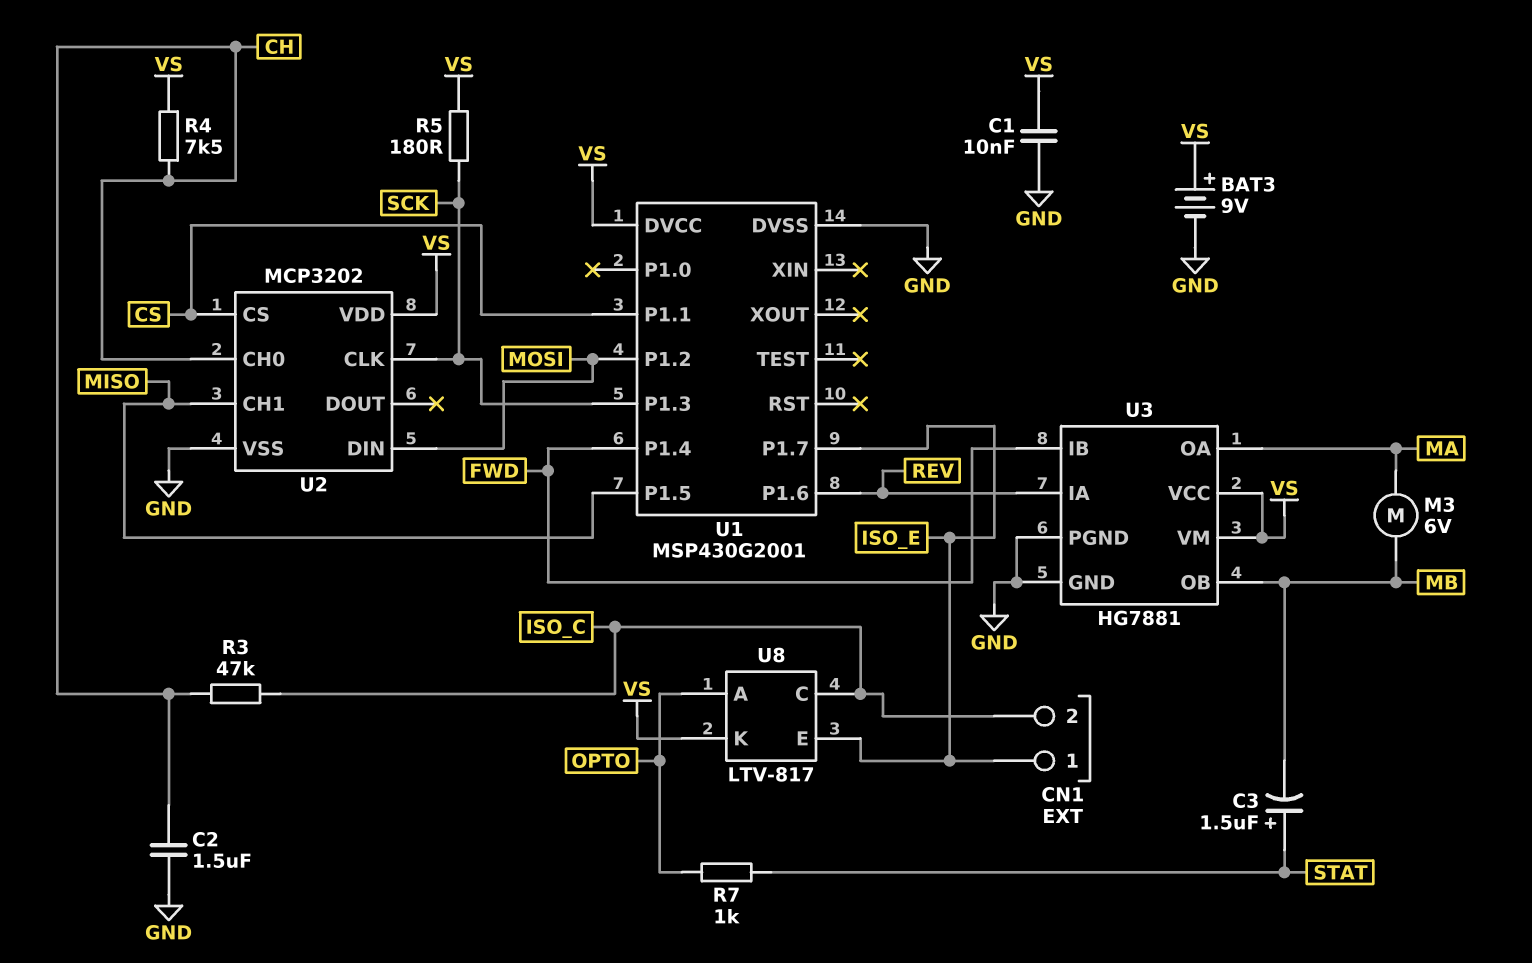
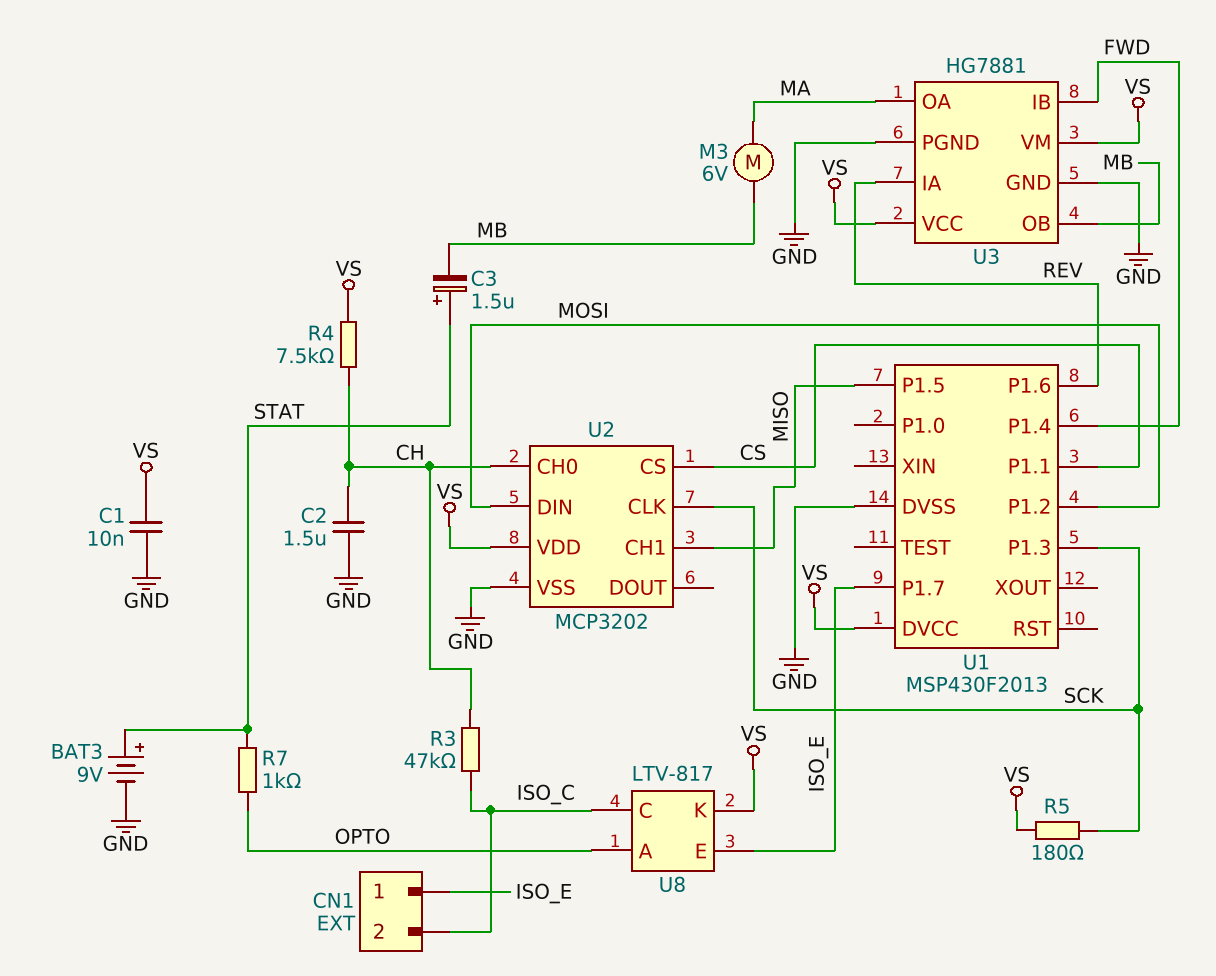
BAT3: 9V (plus VS, minus GND) -> 9V (plus STAT, minus GND)
U1: MSP430G2001 -> MSP430F2013

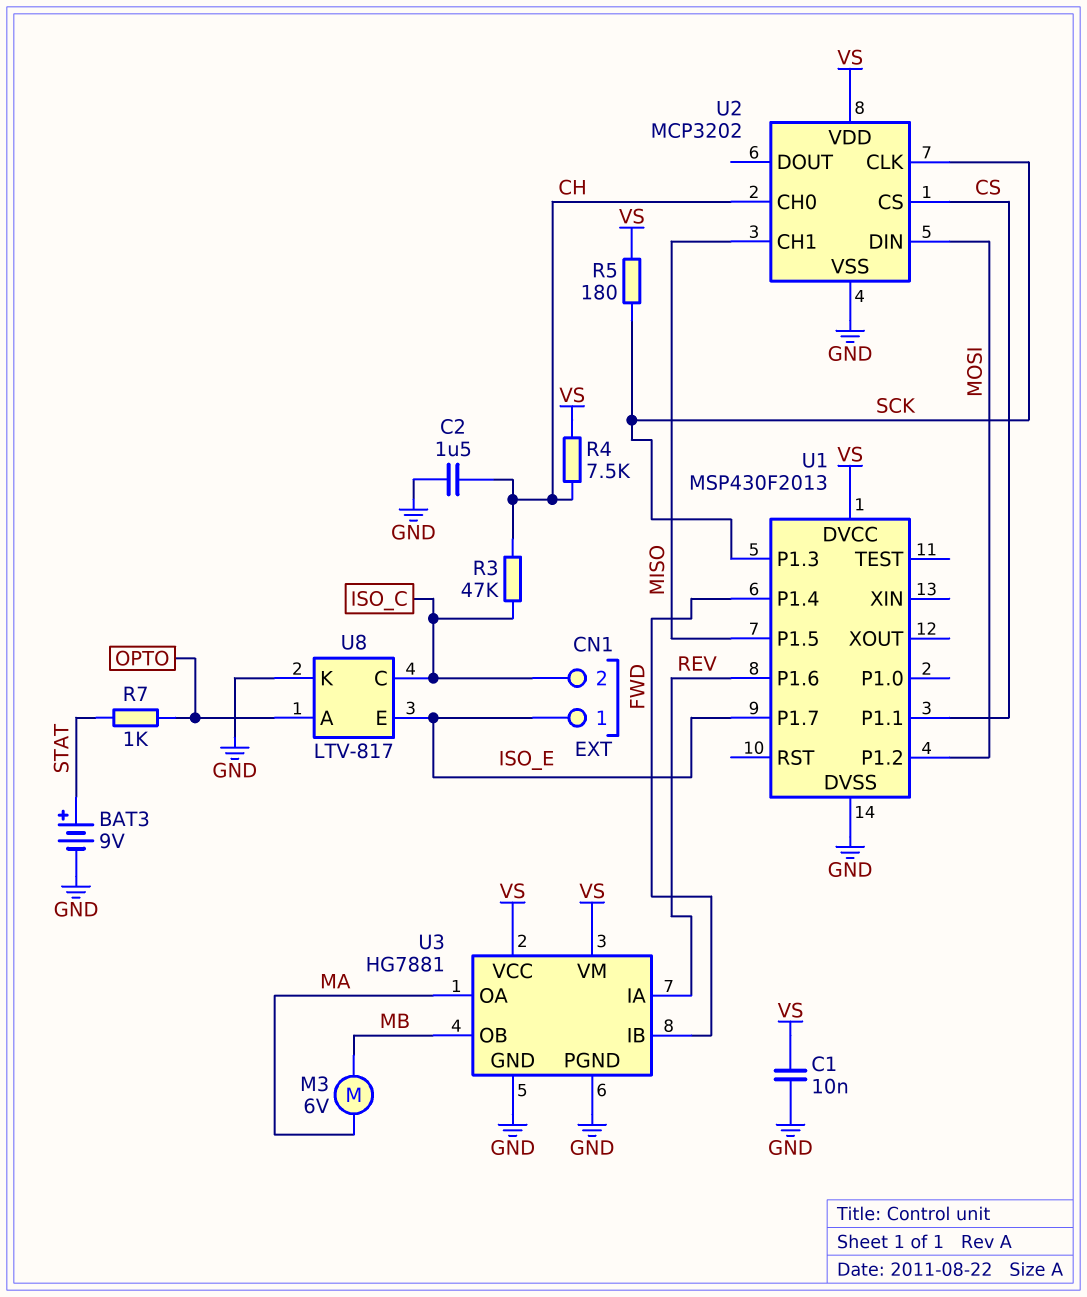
C3: 1.5uF (plus STAT, minus MB) -> none
U8 pin K: VS -> GND

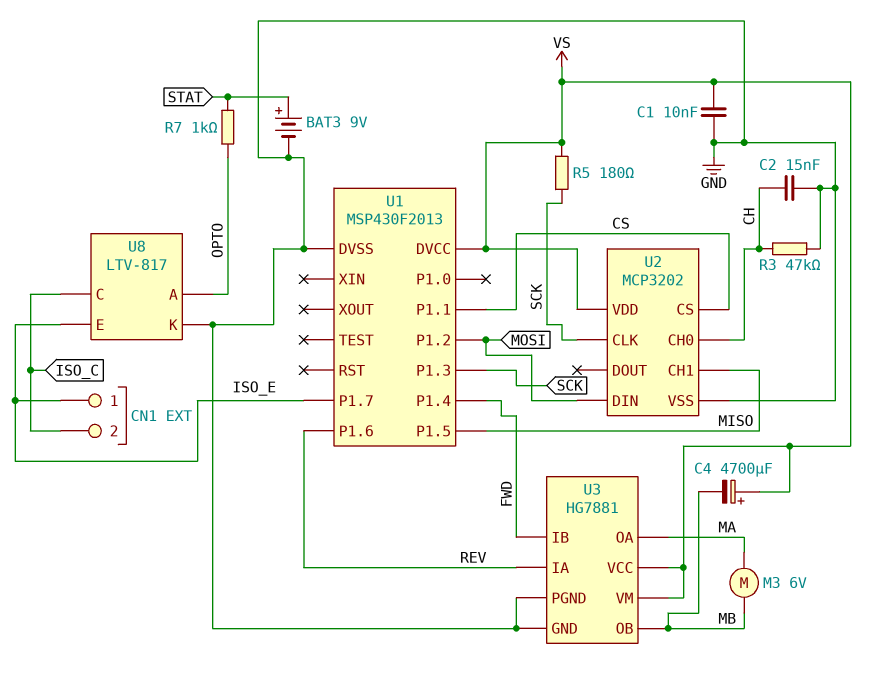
C2: 1.5uF (CH, GND) -> 15nF (CH, GND)
C4: none -> 4700uF (plus VS, minus MB)
R3: 47k (CH, ISO_C) -> 47k (CH, GND)
R4: 7.5k (CH, VS) -> none

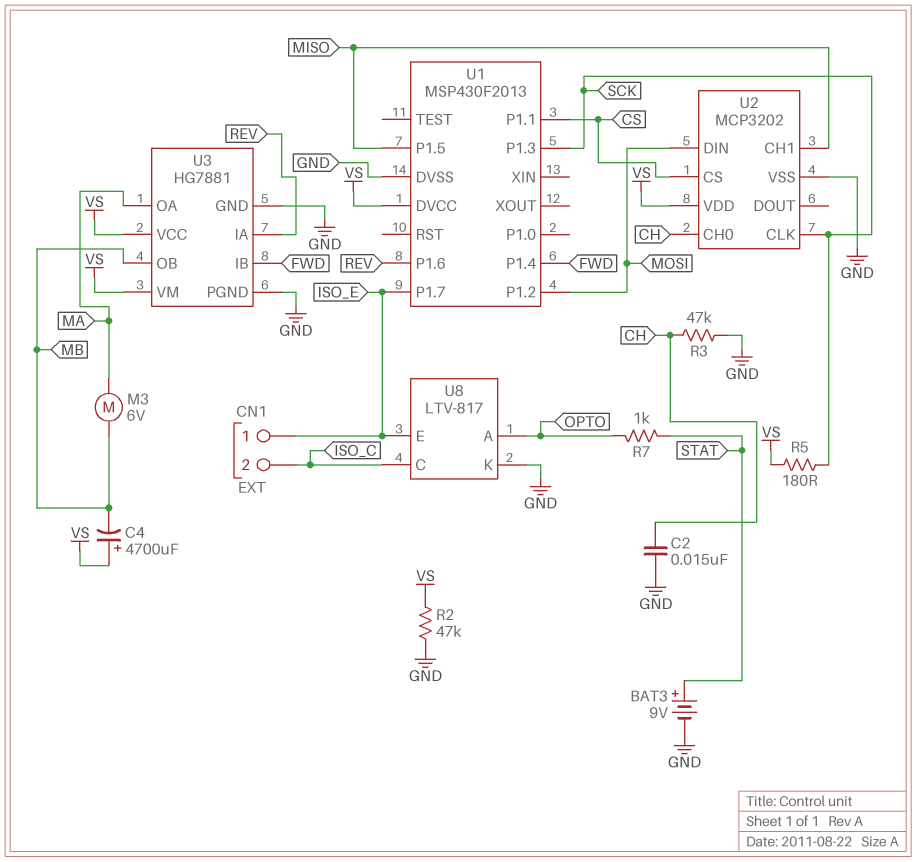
C1: 10nF (GND, VS) -> none
R2: none -> 47k (GND, VS)

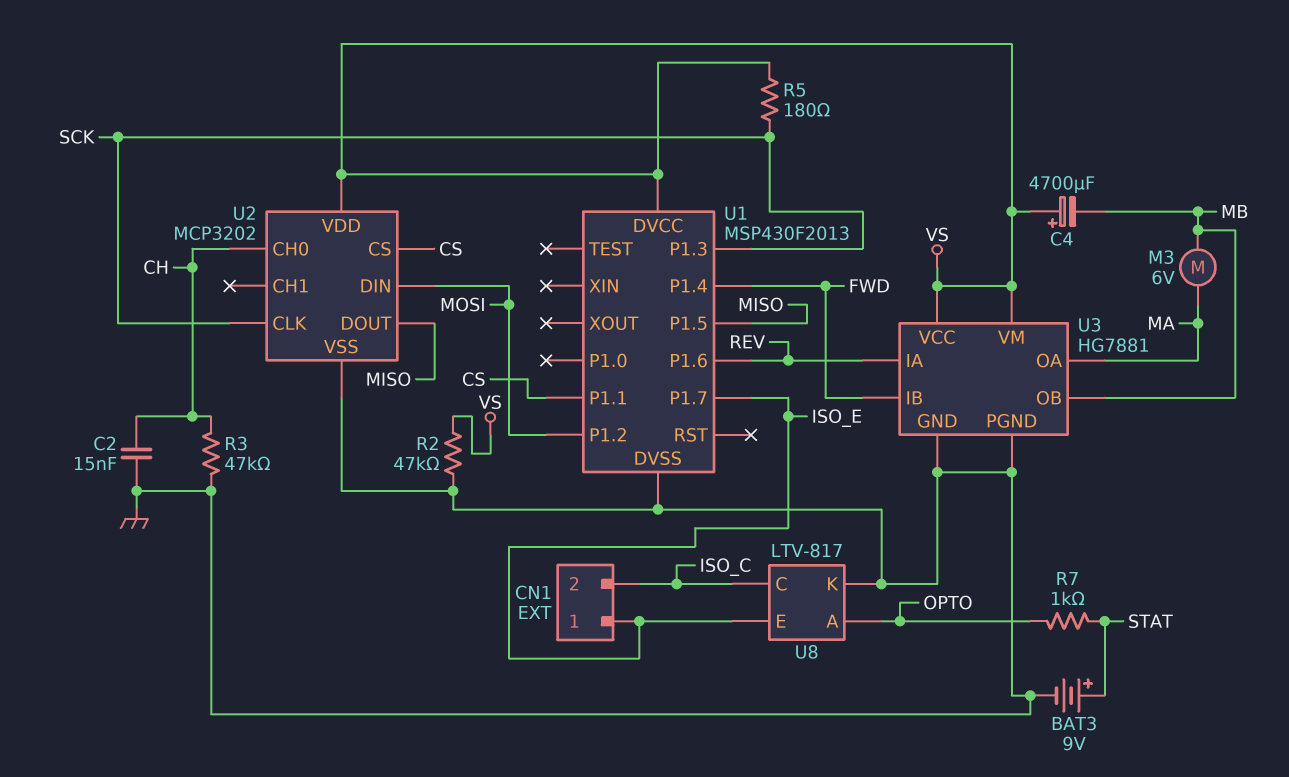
U2 pin CH1: MISO -> none
U2 pin DOUT: none -> MISO

